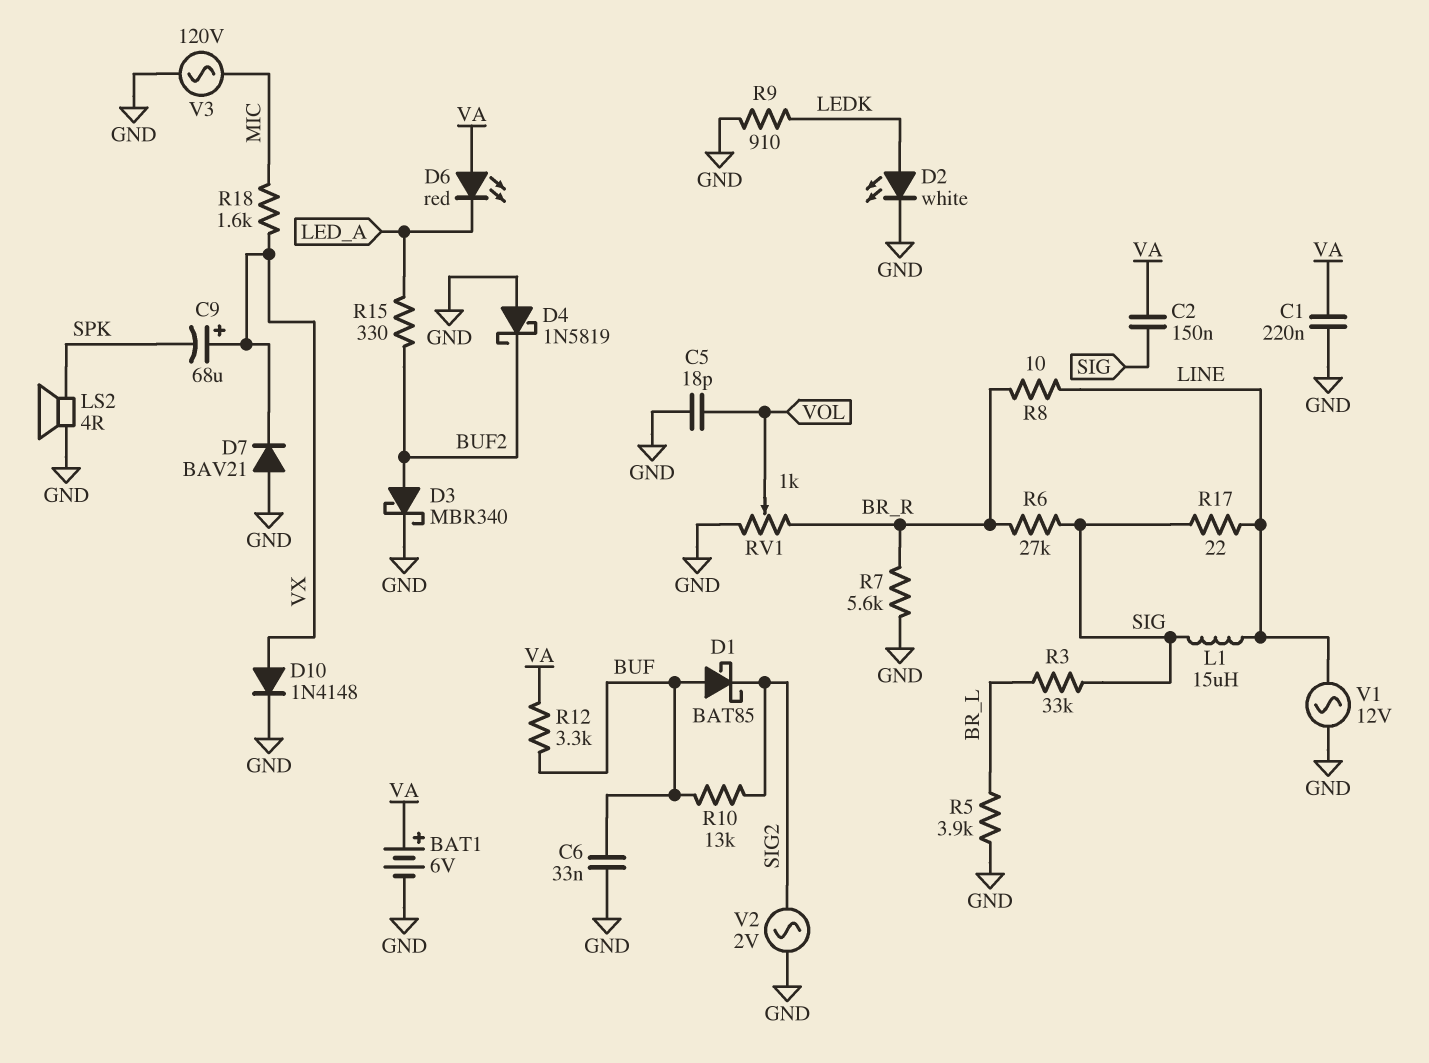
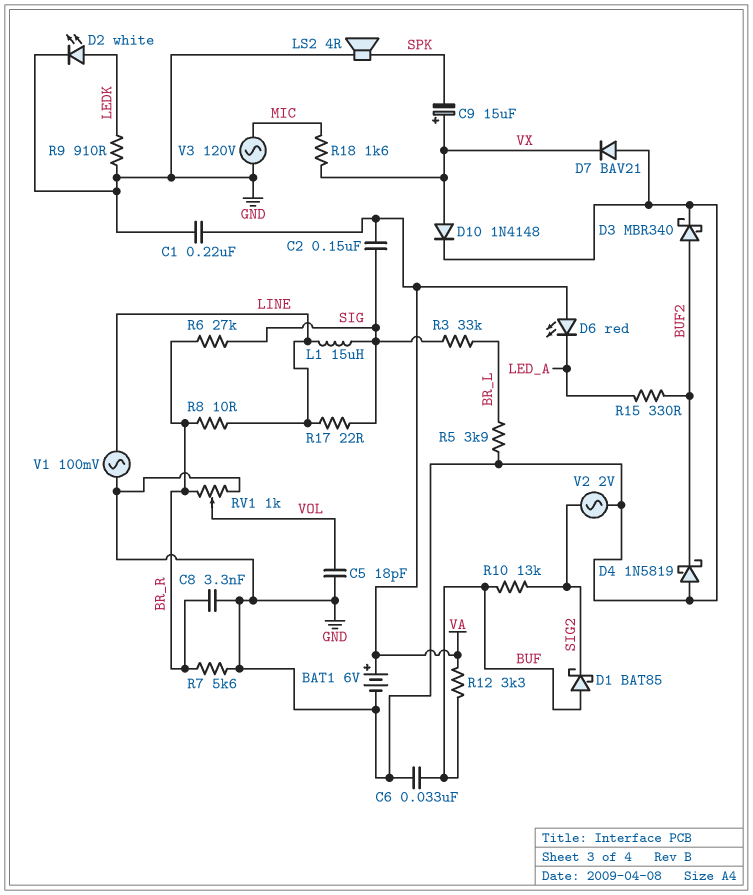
C8: none -> 3.3nF (BR_R, GND)
C9: 68uF (plus VX, minus SPK) -> 15uF (plus VX, minus SPK)
V1: AC 12V (GND, LINE) -> AC 100mV (GND, LINE)

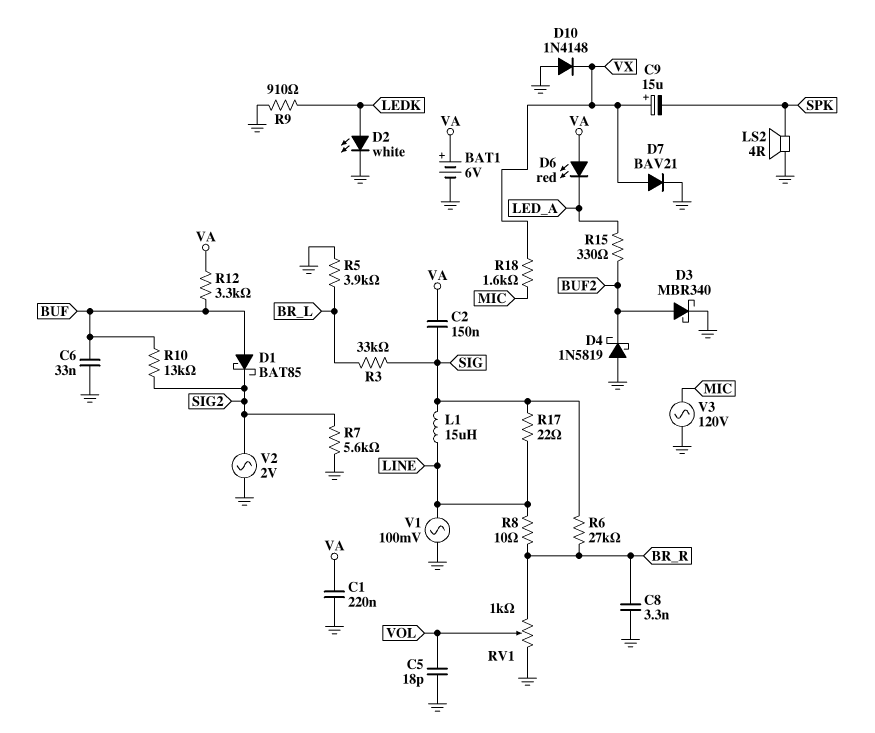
D7: diode BAV21 (A GND, K VX) -> diode BAV21 (A VX, K GND)
D10: diode 1N4148 (A VX, K GND) -> diode 1N4148 (A GND, K VX)
R7: 5.6k (BR_R, GND) -> 5.6k (GND, SIG2)

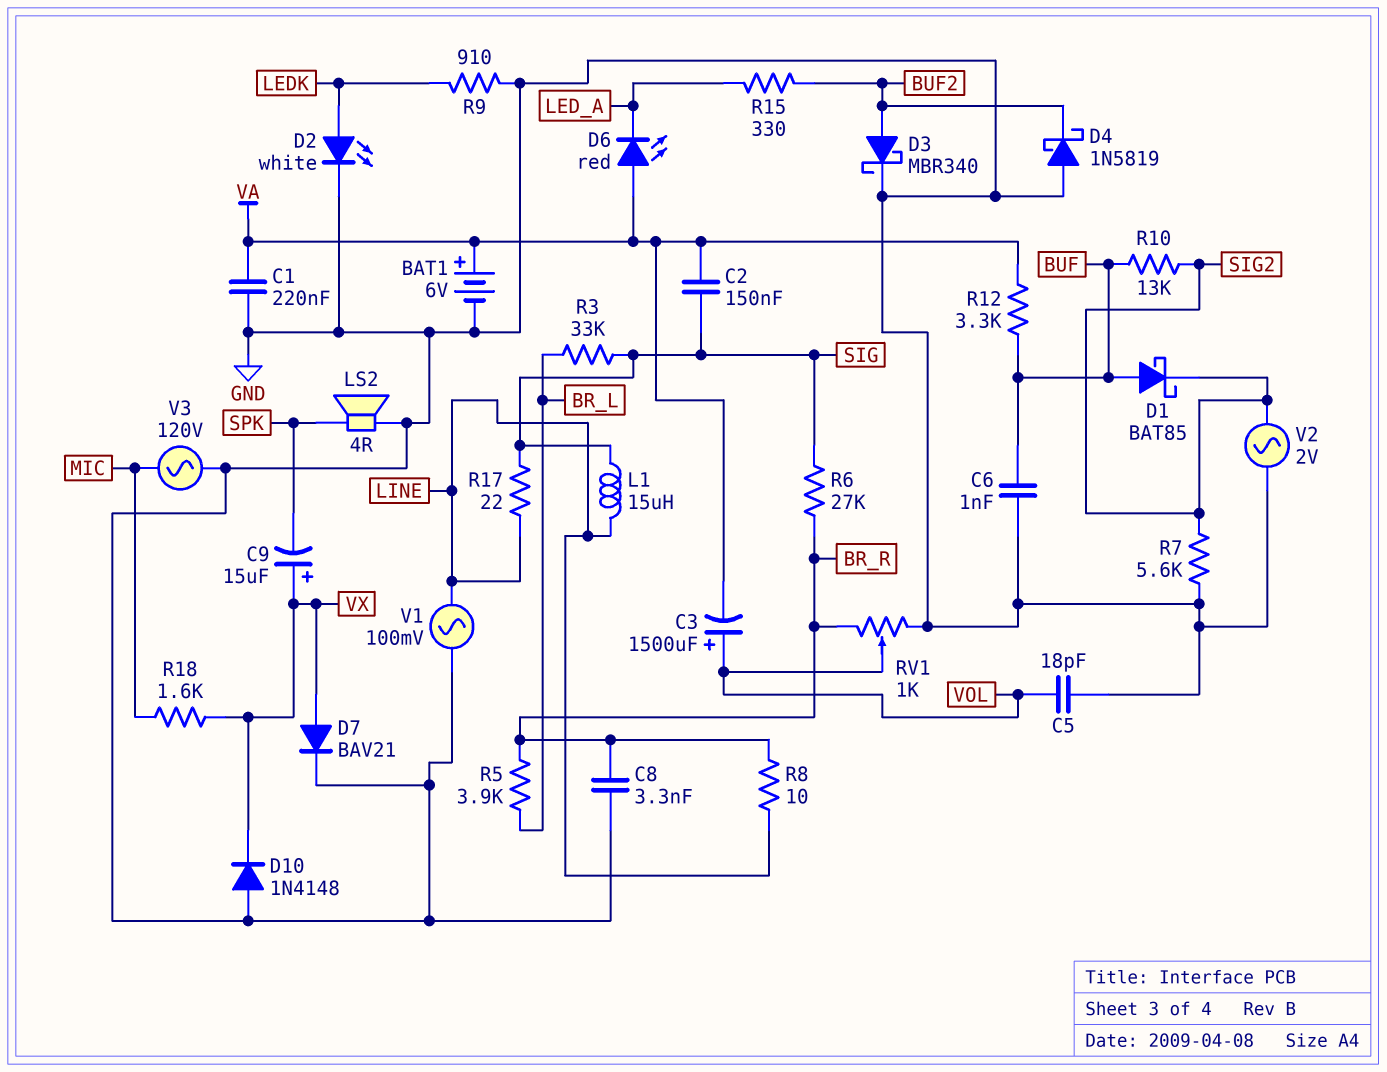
C3: none -> 1500uF (plus VOL, minus VA)
C6: 33nF (BUF, GND) -> 1nF (BUF, GND)
R5: 3.9k (BR_L, GND) -> 3.9k (BR_L, BR_R)

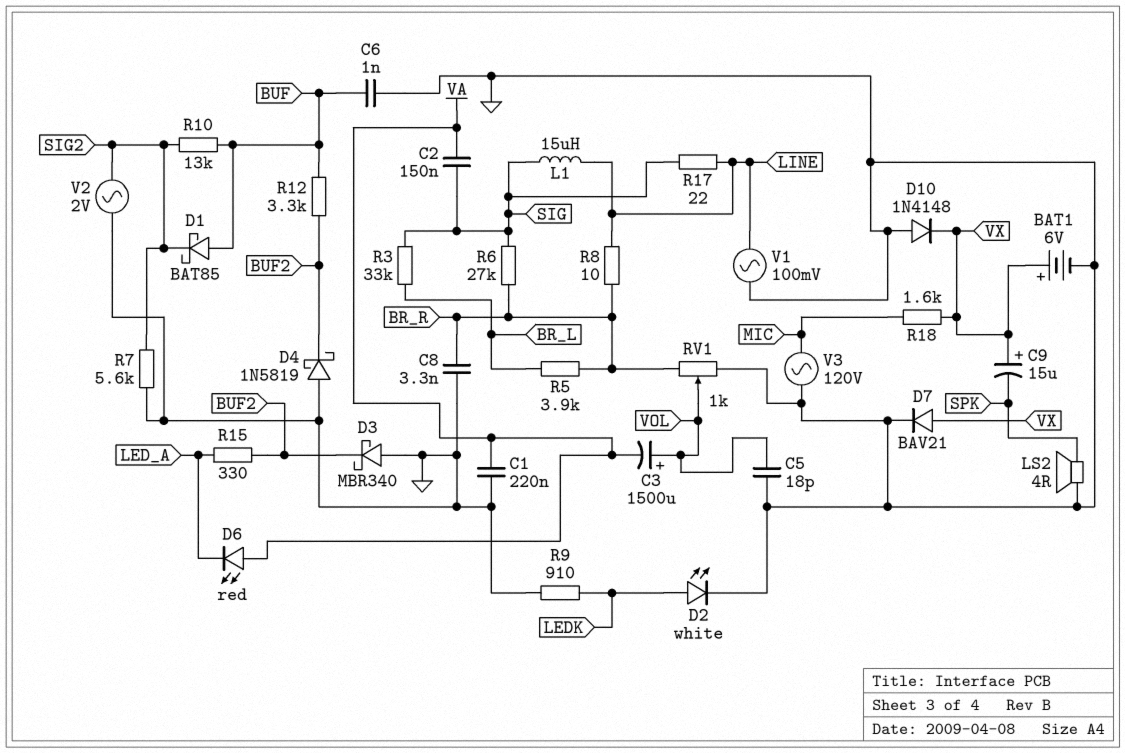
BAT1: 6V (plus VA, minus GND) -> 6V (plus VX, minus GND)
D3: schottky MBR340 (A BUF2, K GND) -> schottky MBR340 (A GND, K BUF2)
R12: 3.3k (BUF, VA) -> 3.3k (BUF, BUF2)

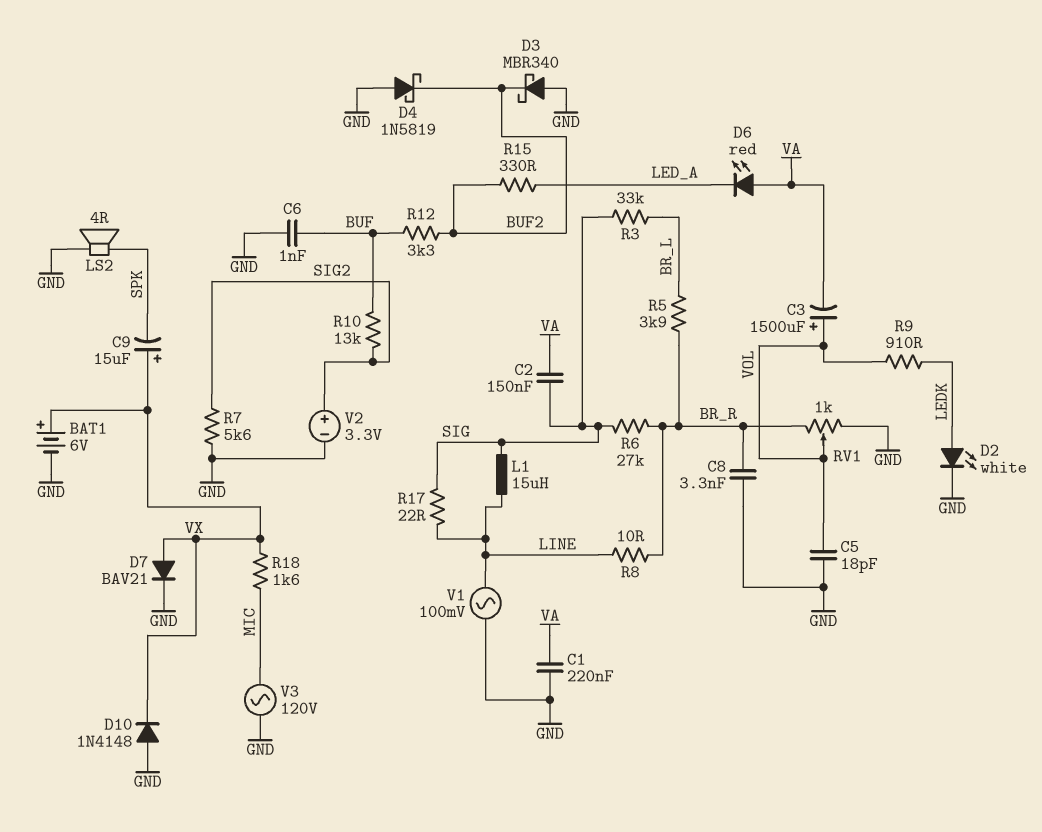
D1: schottky BAT85 (A BUF, K SIG2) -> none
R9: 910 (GND, LEDK) -> 910 (LEDK, VOL)
V2: AC 2V (GND, SIG2) -> 3.3V (plus SIG2, minus GND)

